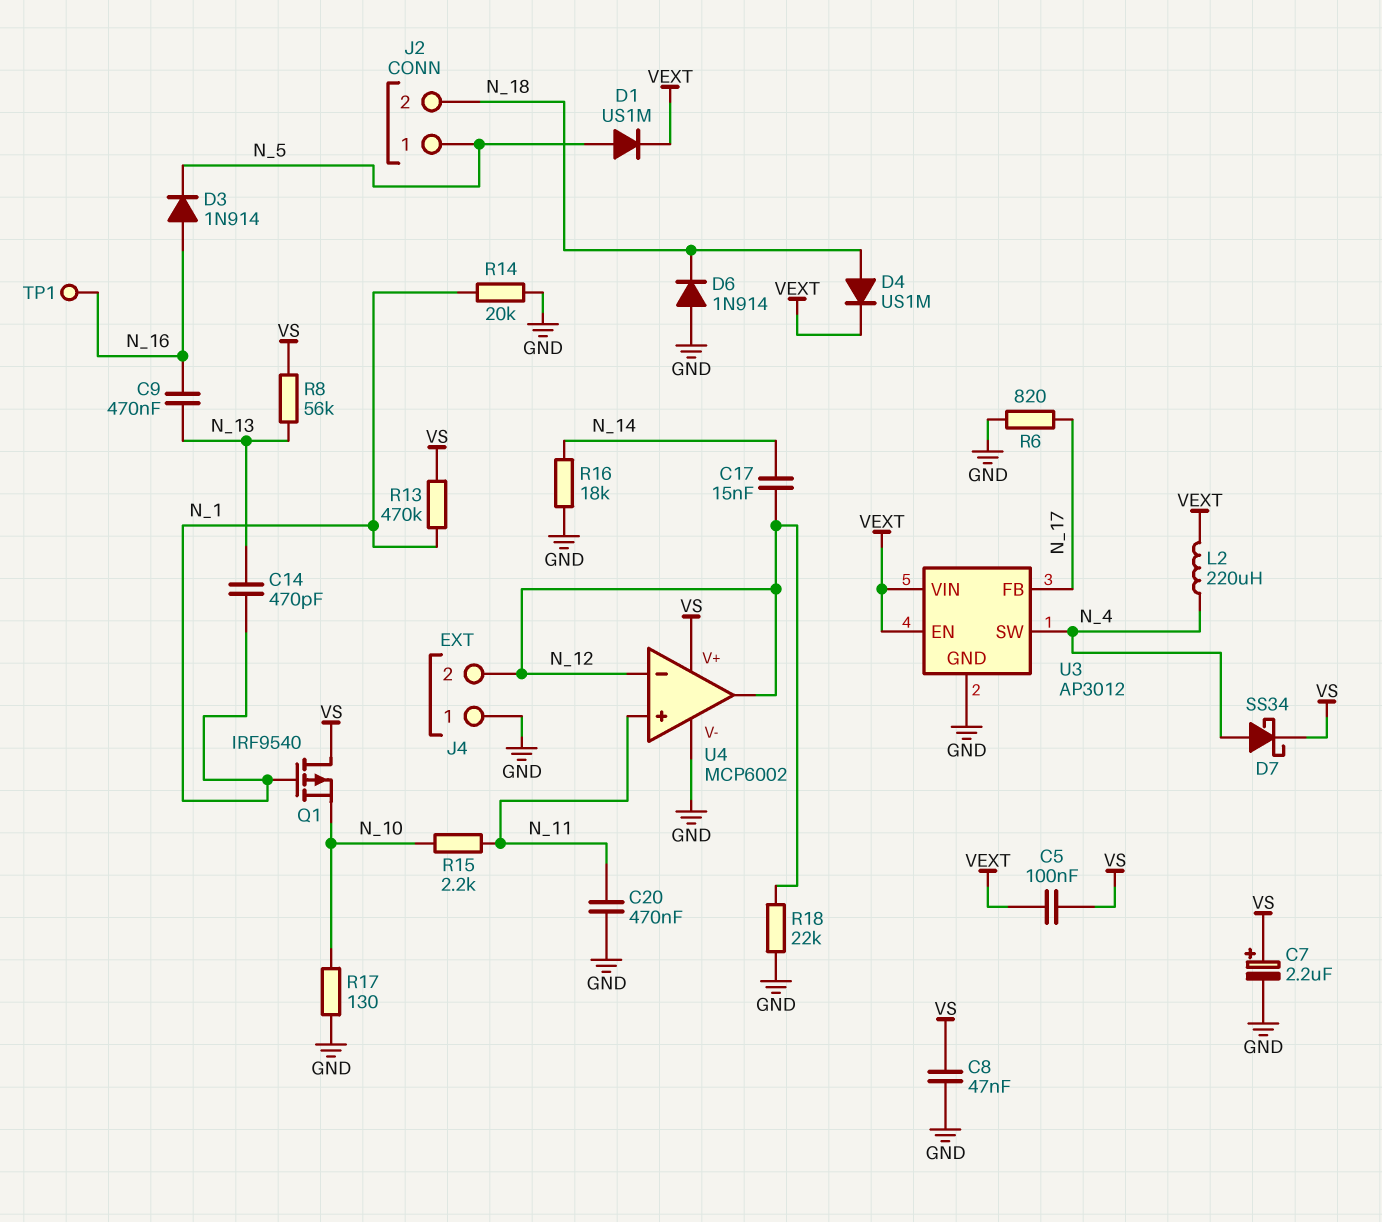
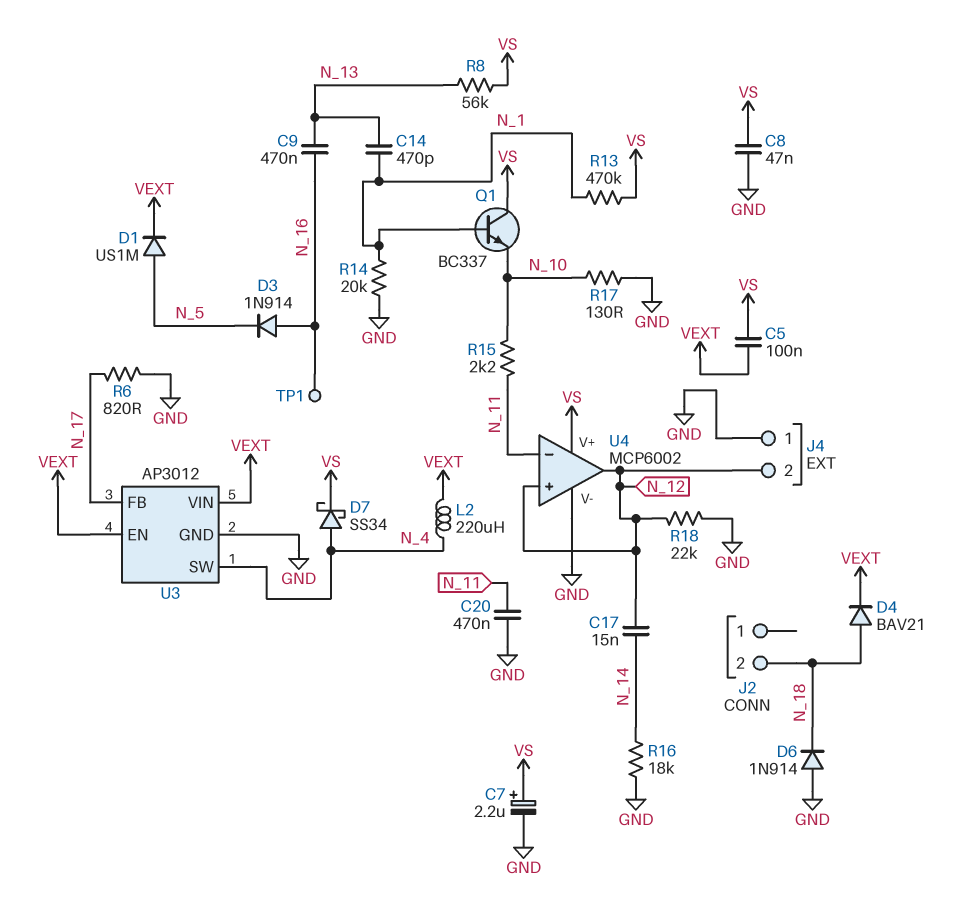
D4: diode US1M (A N_18, K VEXT) -> diode BAV21 (A N_18, K VEXT)
J2 pin 1: N_5 -> none
Q1: PMOS IRF9540 (G N_1, D VS, S N_10) -> NPN BC337 (B N_1, C VS, E N_10)
U4 pin in+: N_11 -> N_12
U4 pin in-: N_12 -> N_11

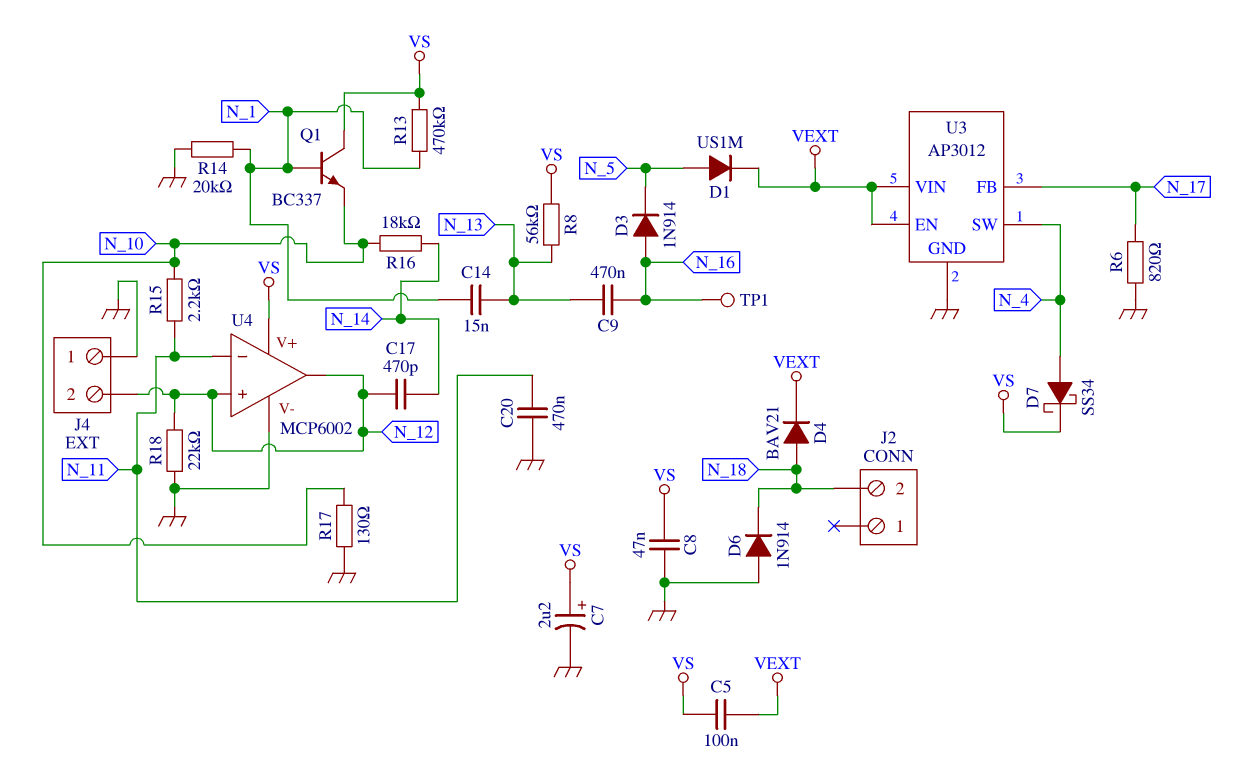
C14: 470pF (N_1, N_13) -> 15nF (N_1, N_13)
C17: 15nF (N_12, N_14) -> 470pF (N_12, N_14)
L2: 220uH (N_4, VEXT) -> none
R16: 18k (GND, N_14) -> 18k (N_10, N_14)

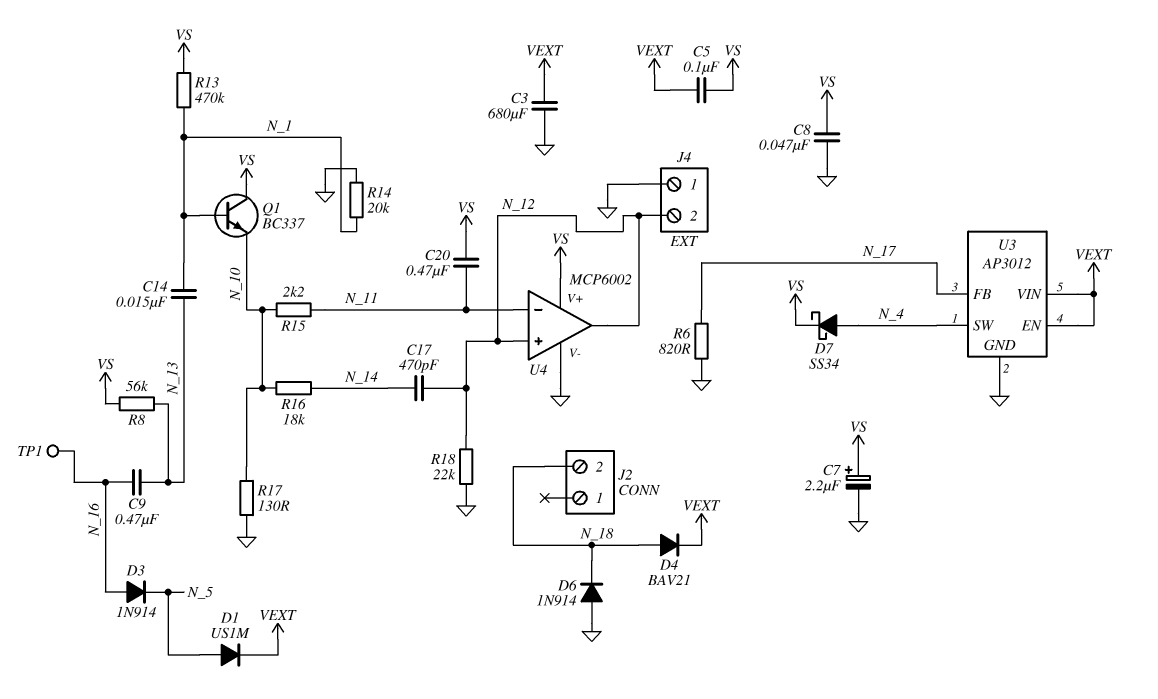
C3: none -> 680uF (GND, VEXT)
C20: 470nF (GND, N_11) -> 470nF (N_11, VS)

